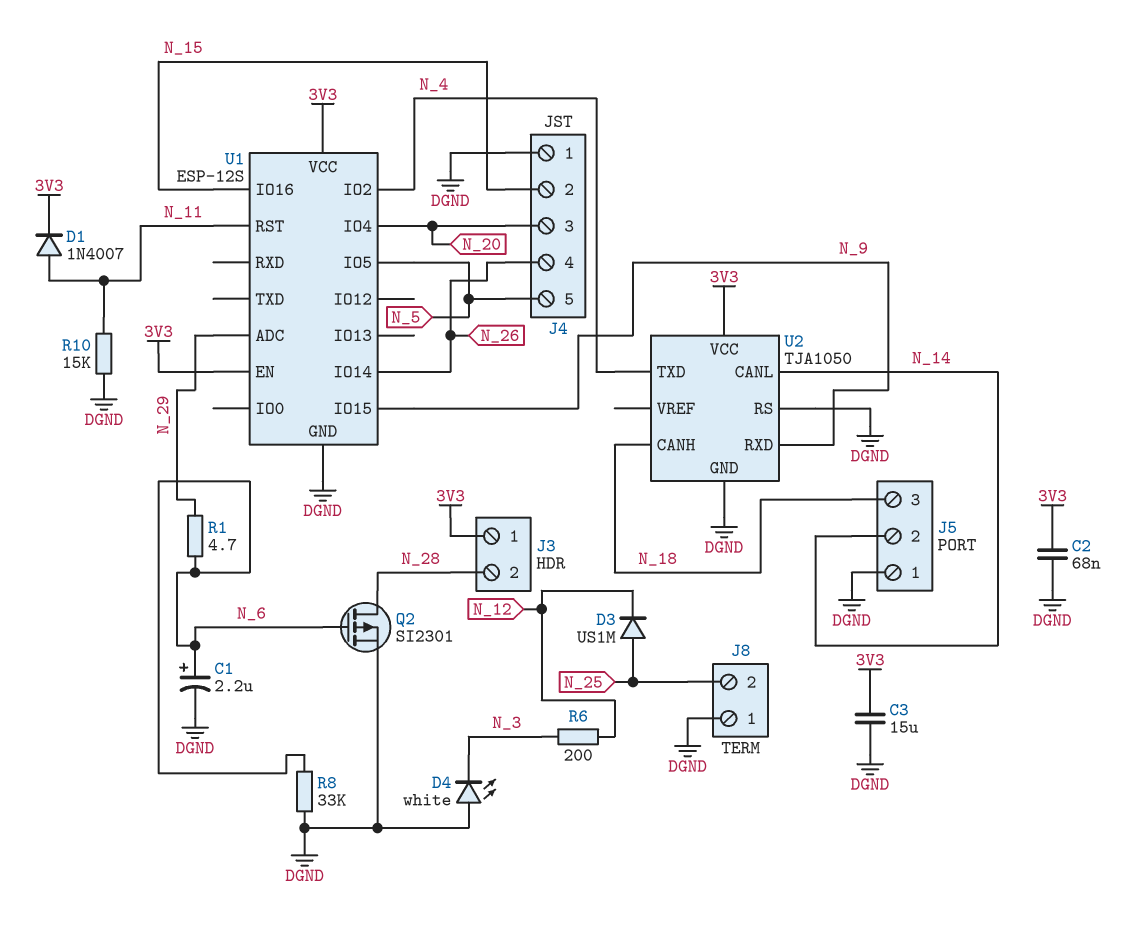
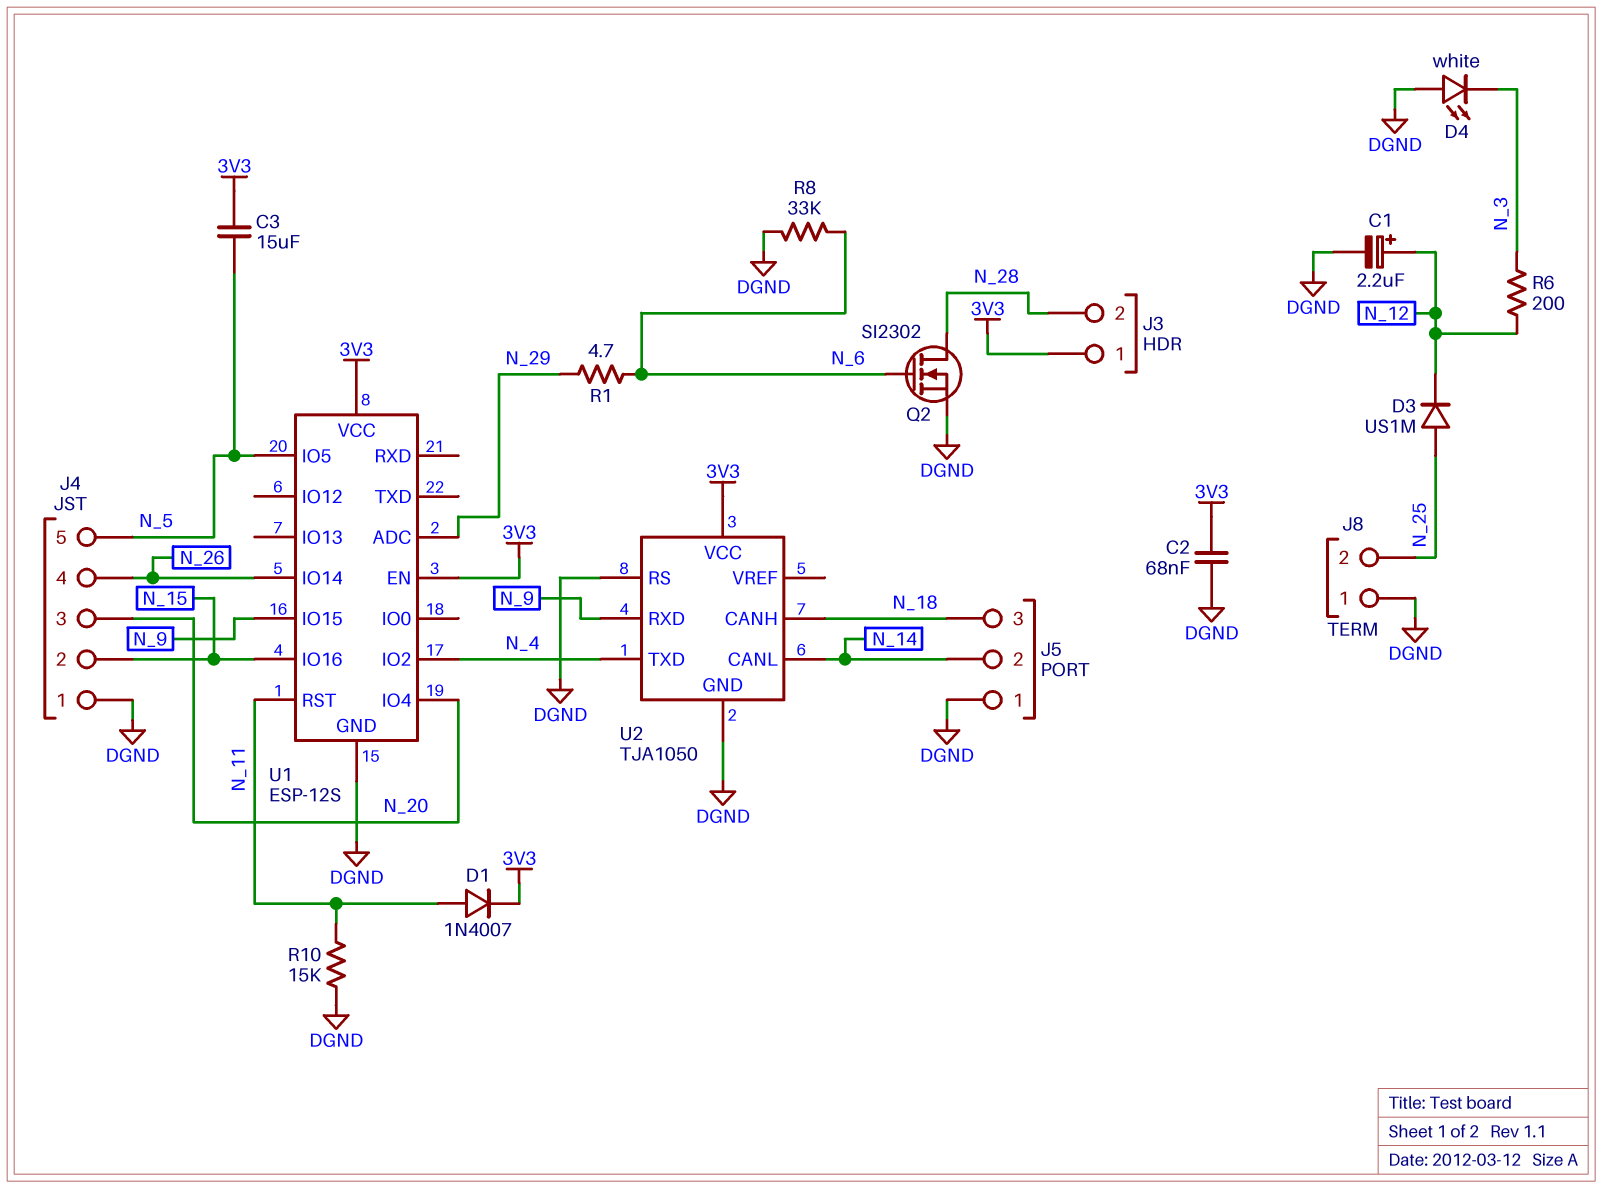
C1: 2.2uF (plus N_6, minus DGND) -> 2.2uF (plus N_12, minus DGND)
C3: 15uF (3V3, DGND) -> 15uF (3V3, N_5)
Q2: PMOS SI2301 (G N_6, D N_28, S DGND) -> NMOS SI2302 (G N_6, D N_28, S DGND)

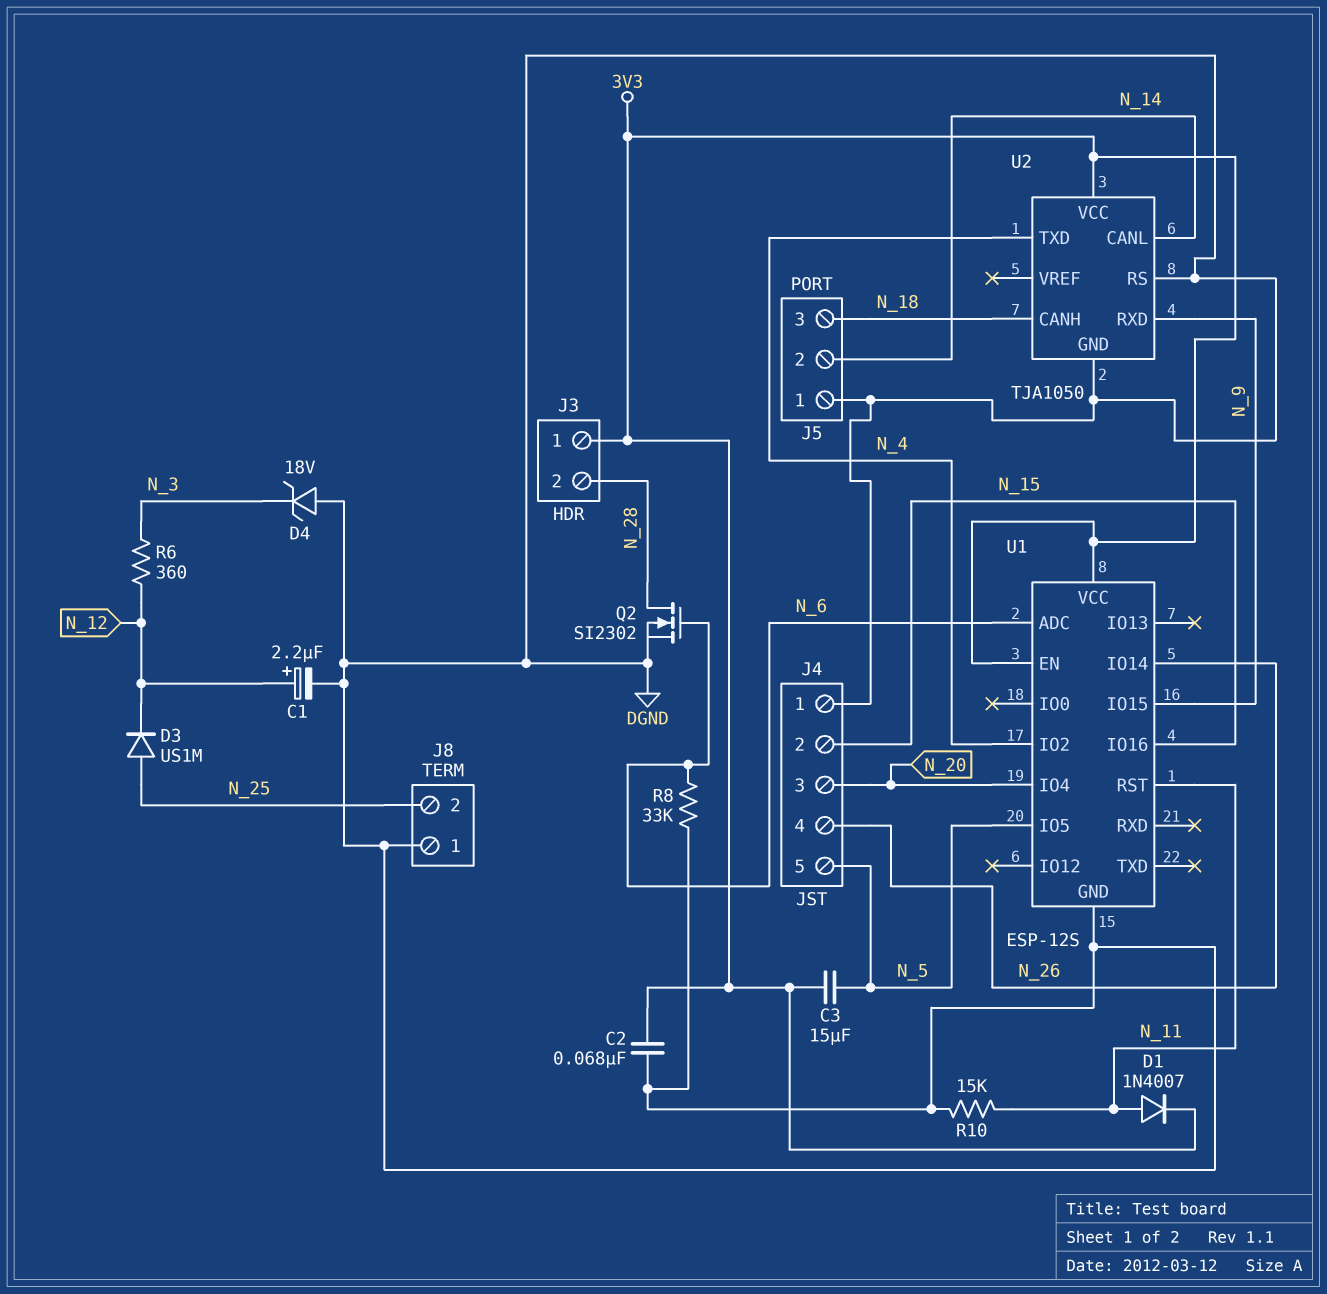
D4: LED white (A DGND, K N_3) -> zener 18V (A DGND, K N_3)
R1: 4.7 (N_6, N_29) -> none
R6: 200 (N_3, N_12) -> 360 (N_3, N_12)
U1 pin ADC: N_29 -> N_6

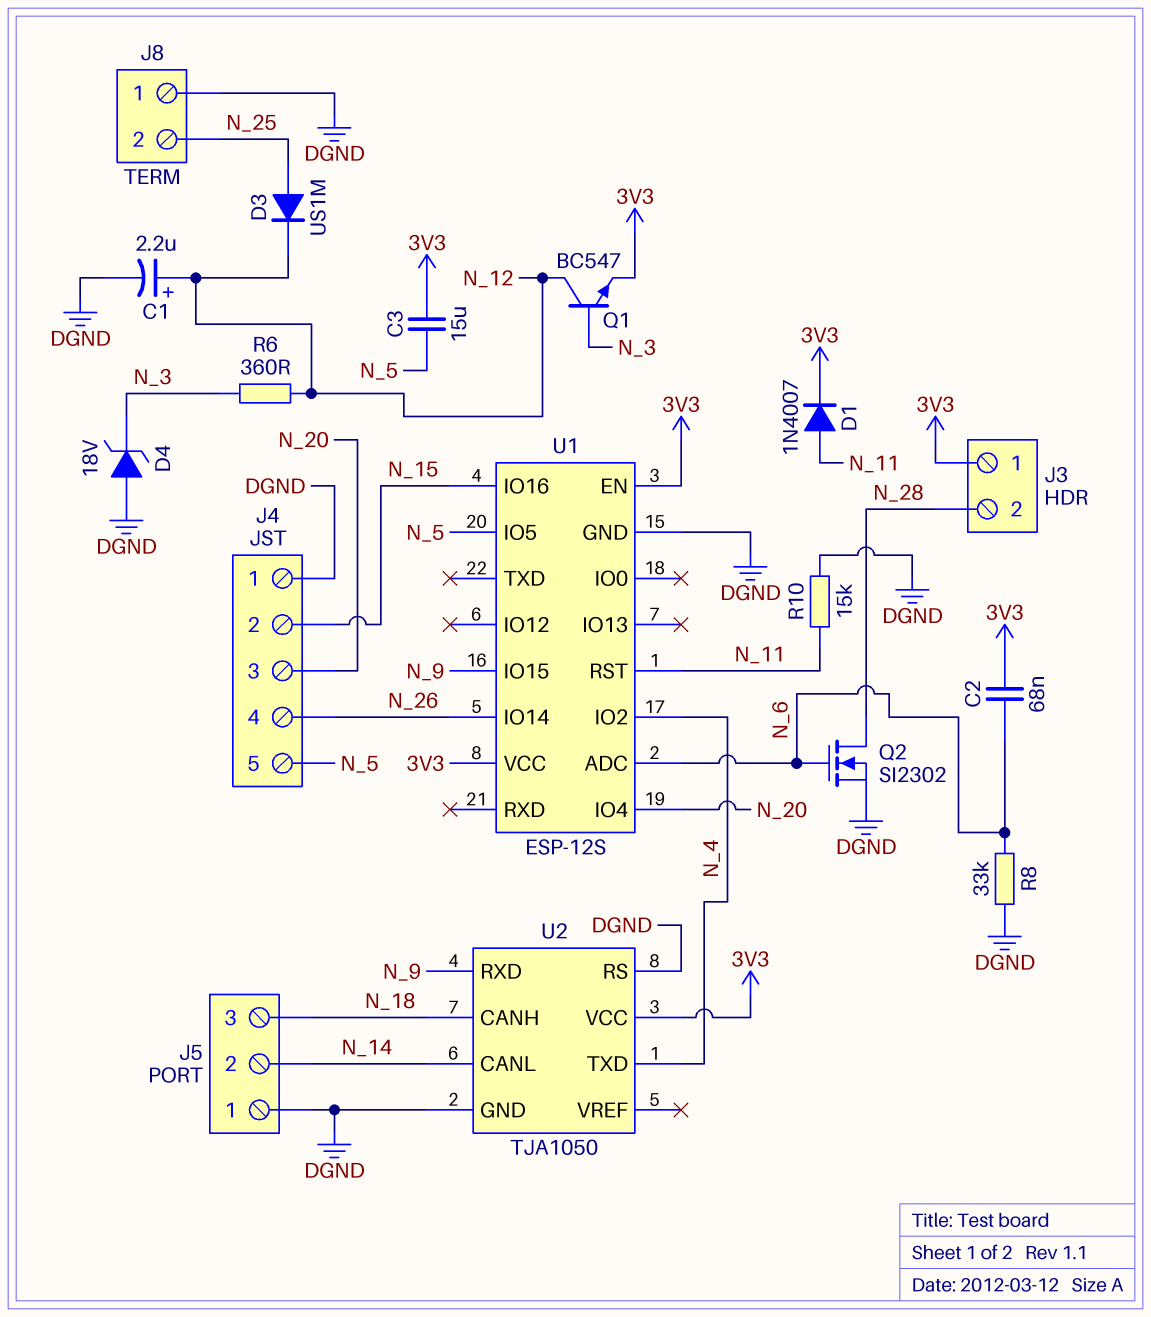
C2: 68nF (3V3, DGND) -> 68nF (3V3, N_6)
Q1: none -> NPN BC547 (B N_3, C N_12, E 3V3)

